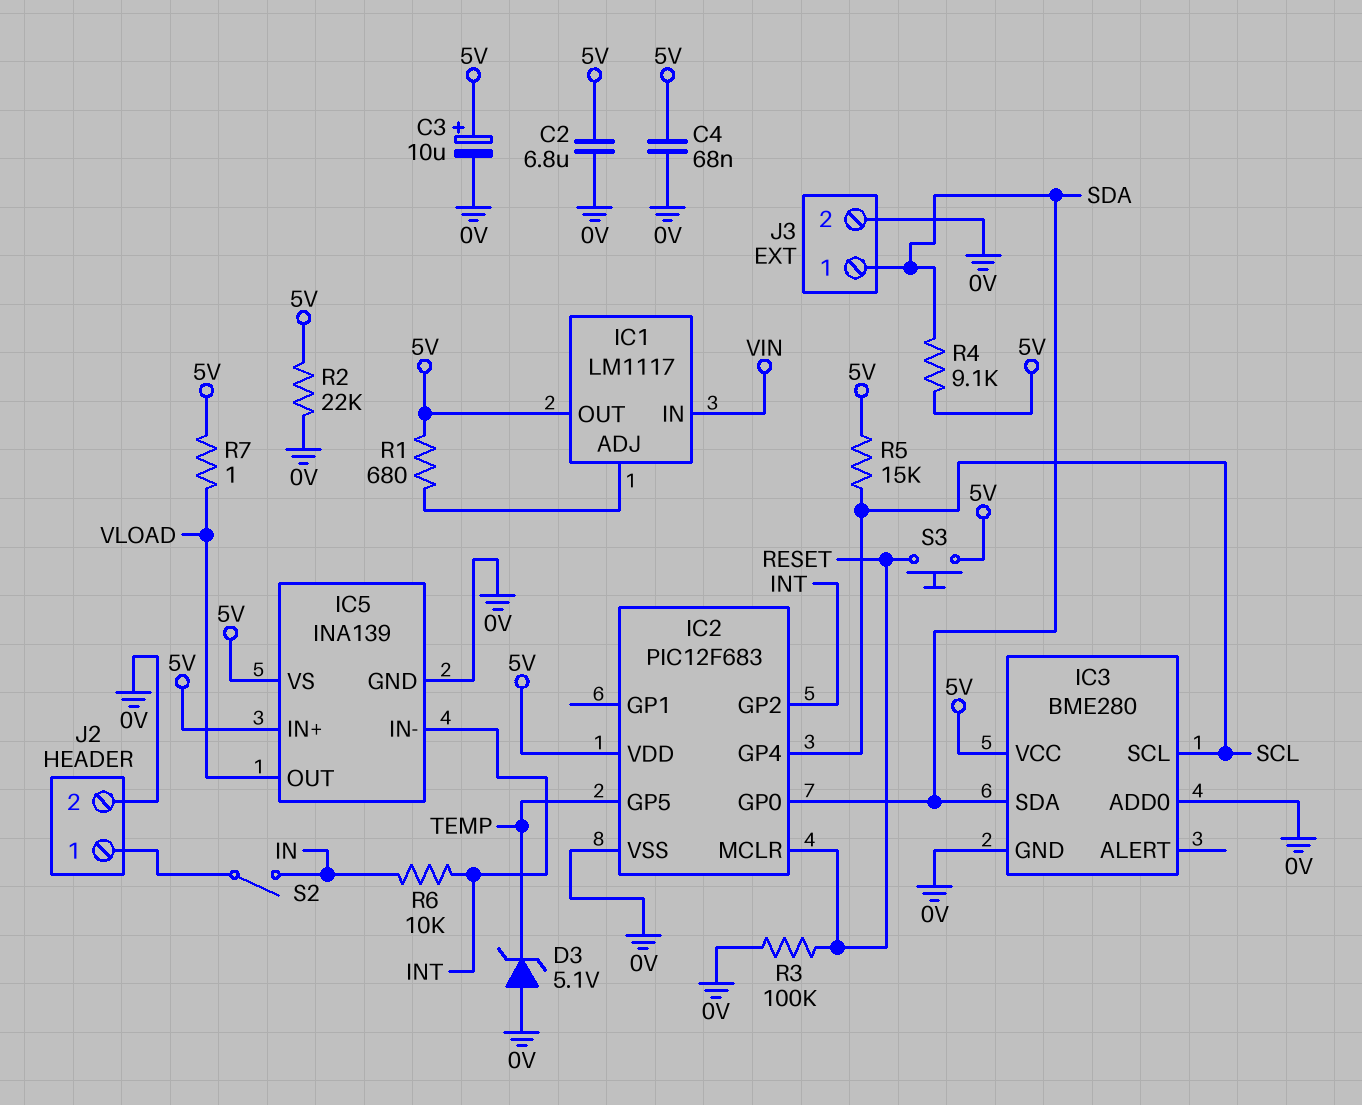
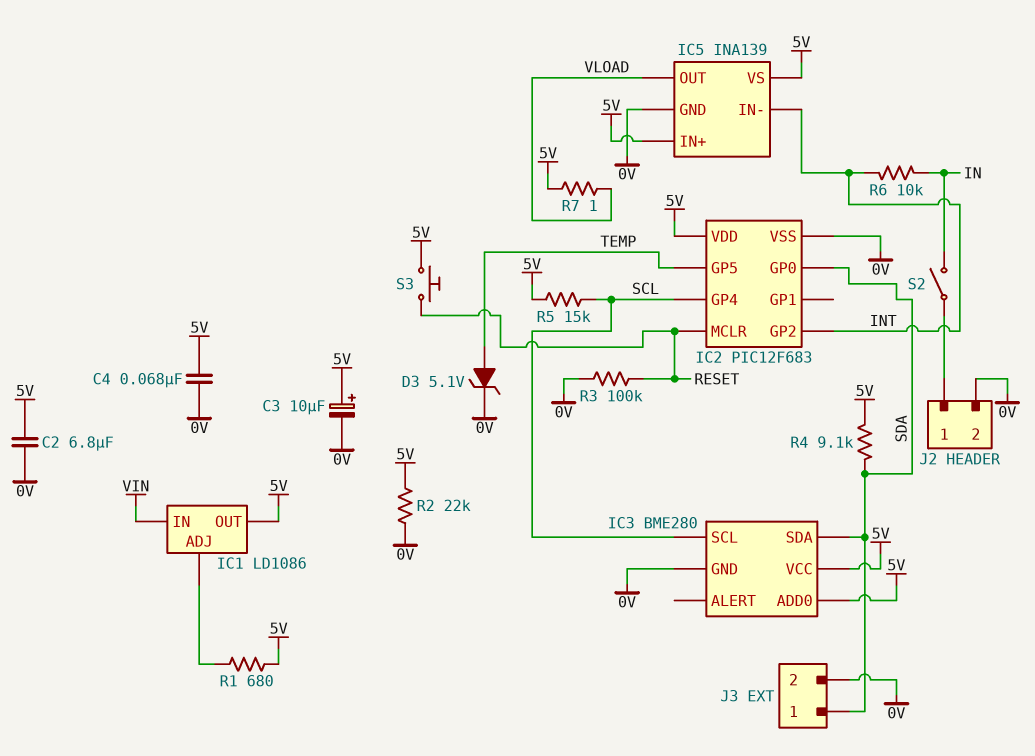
D3: zener 5.1V (A 0V, K TEMP) -> zener 5.1V (A TEMP, K 0V)
IC1: LM1117 -> LD1086
IC3 pin ADD0: 0V -> 5V

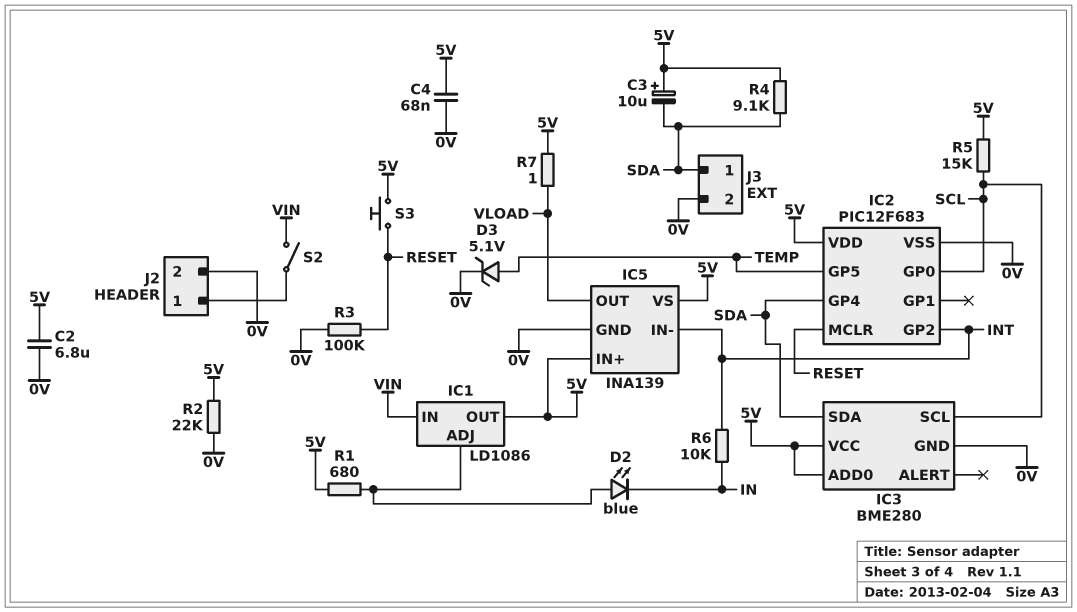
C3: 10uF (plus 5V, minus 0V) -> 10uF (plus 5V, minus SDA)
D2: none -> LED blue (A IC1/ADJ, K IN)
IC2 pin GP0: SDA -> SCL
IC2 pin GP4: SCL -> SDA
S2: switch (IN, J2/1) -> switch (J2/1, VIN)

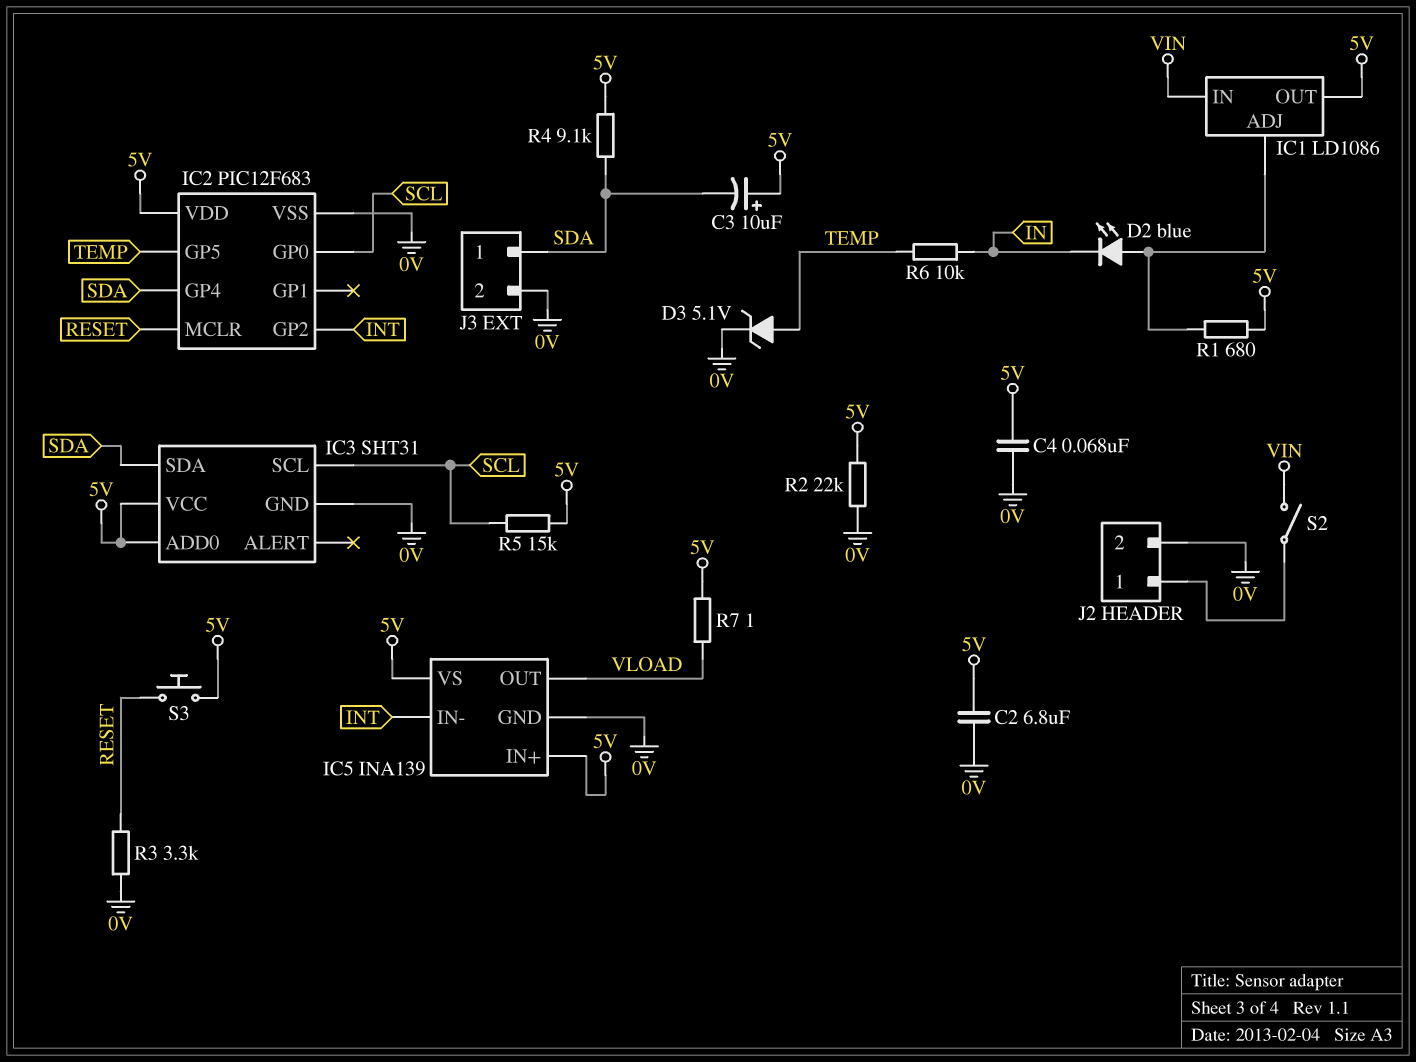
IC3: BME280 -> SHT31
R3: 100k (0V, RESET) -> 3.3k (0V, RESET)
R6: 10k (IN, INT) -> 10k (IN, TEMP)

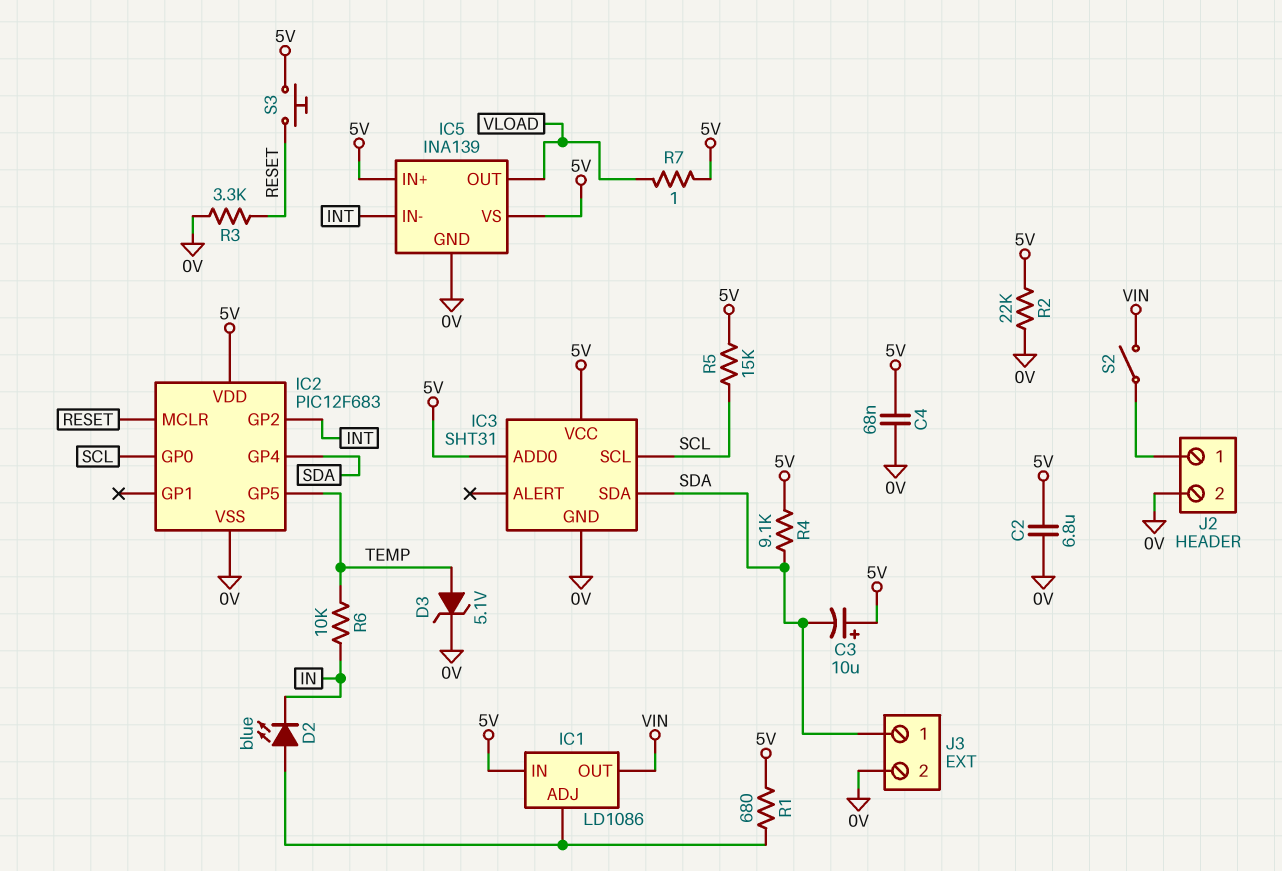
IC1 pin IN: VIN -> 5V
IC1 pin OUT: 5V -> VIN

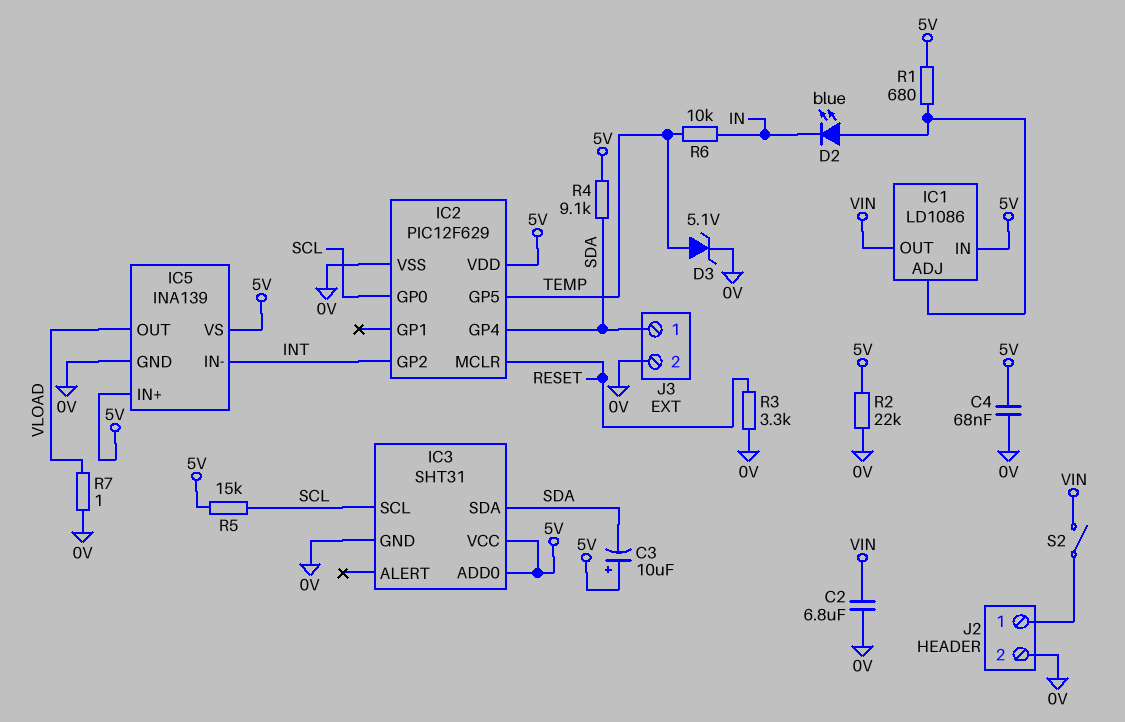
C2: 6.8uF (0V, 5V) -> 6.8uF (0V, VIN)
IC2: PIC12F683 -> PIC12F629
R7: 1 (5V, VLOAD) -> 1 (0V, VLOAD)
S3: button (5V, RESET) -> none

